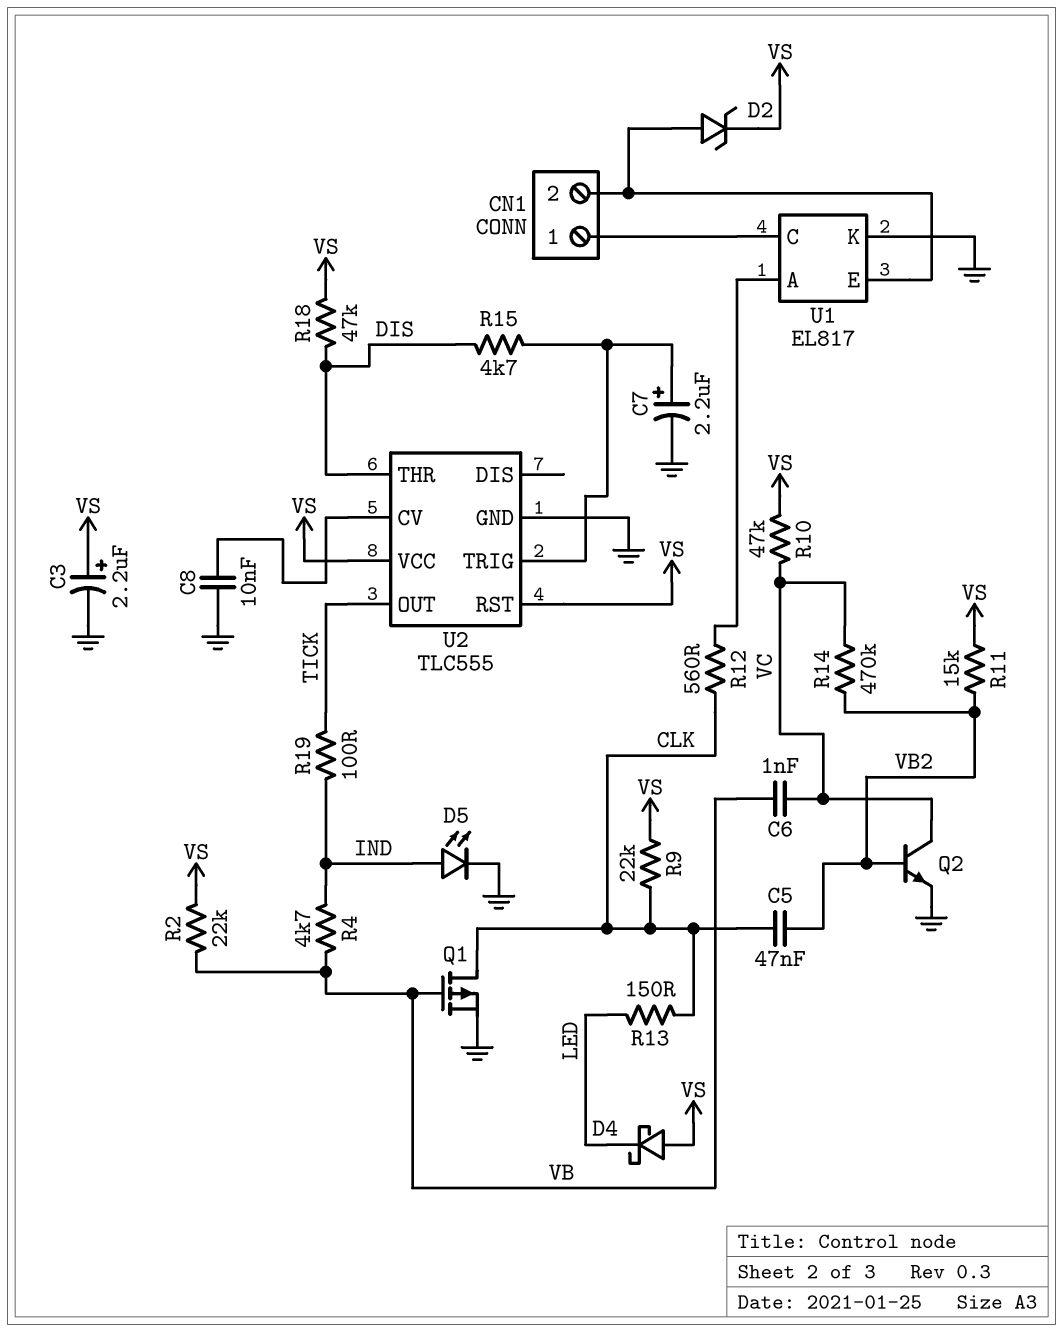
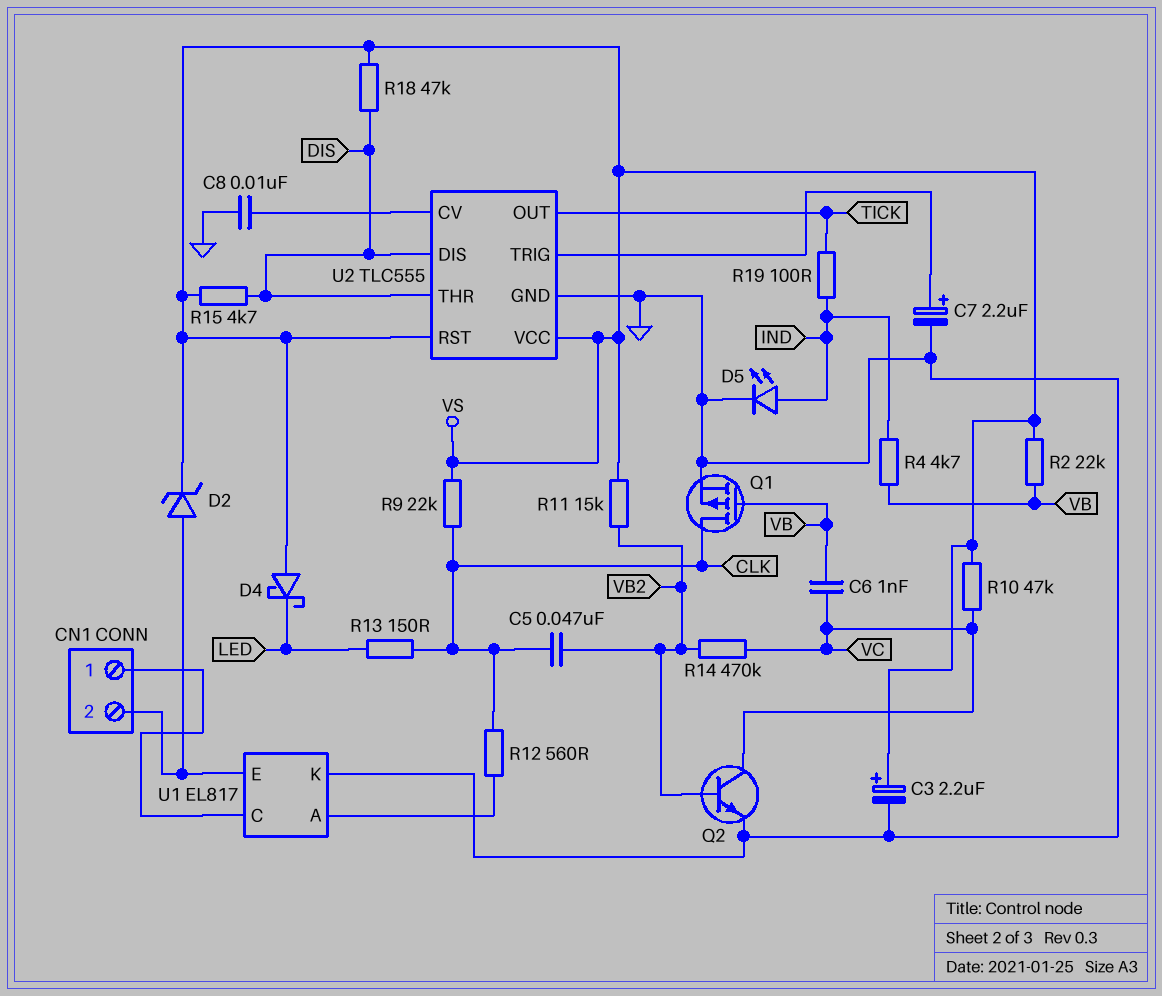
R15: 4.7k (DIS, U2/TRIG) -> 4.7k (DIS, VS)
U2 pin DIS: none -> DIS

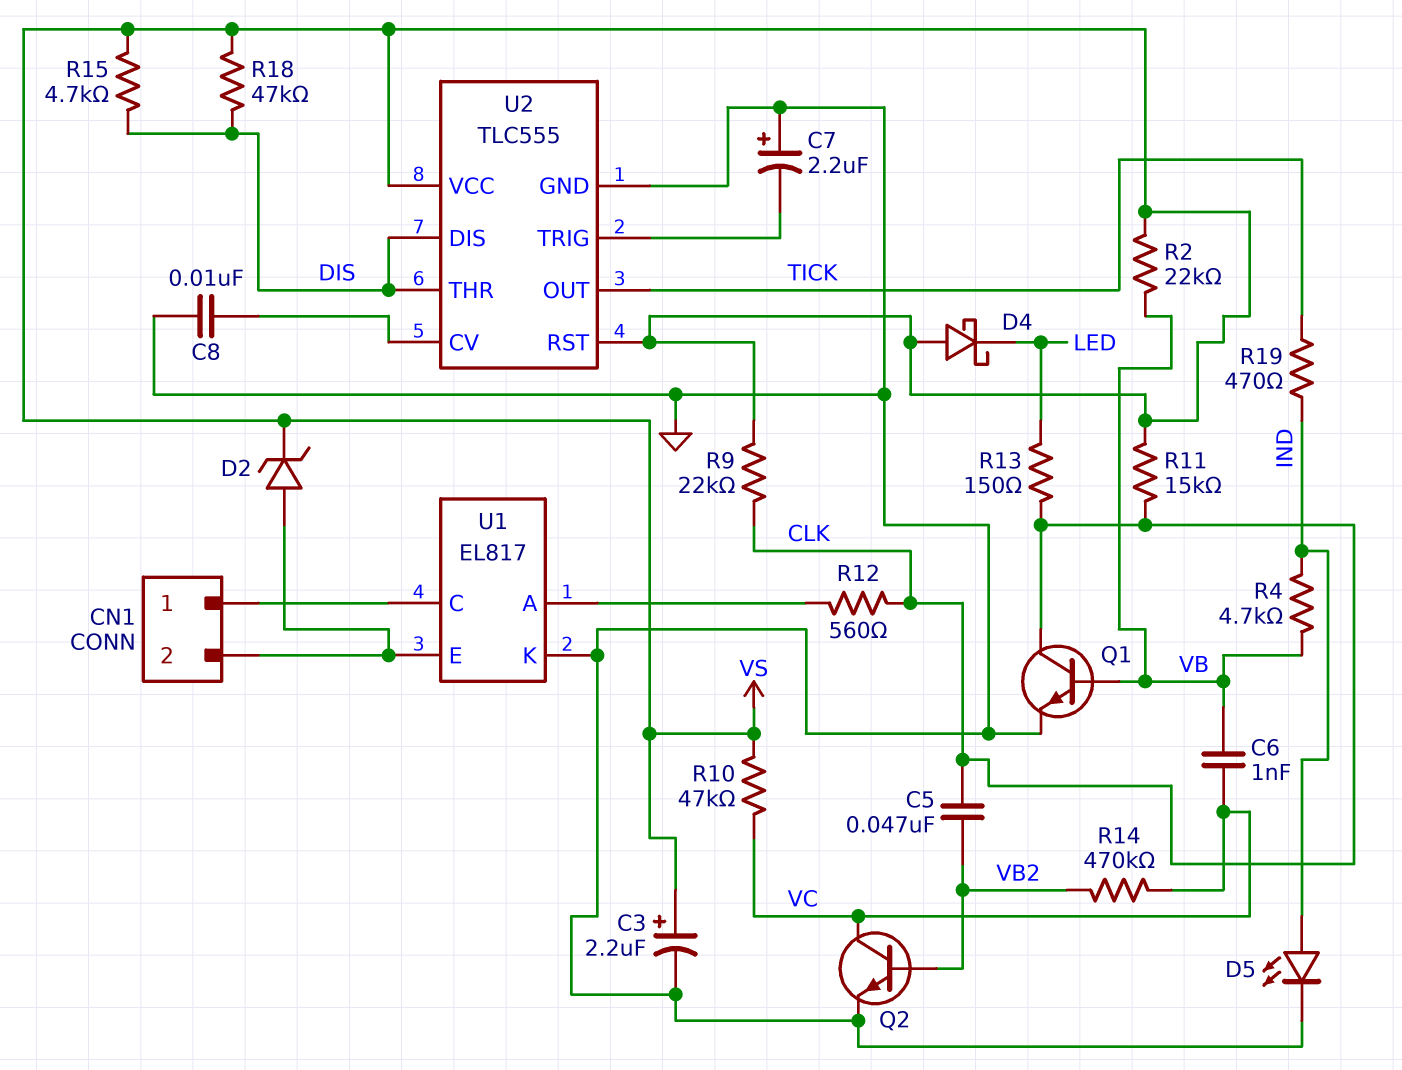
C7: 2.2uF (plus U2/TRIG, minus GND) -> 2.2uF (plus GND, minus U2/TRIG)
Q1: PMOS (G VB, D CLK, S GND) -> NPN (B VB, C CLK, E GND)
R11: 15k (VB2, VS) -> 15k (CLK, VS)
R19: 100 (IND, TICK) -> 470 (IND, TICK)

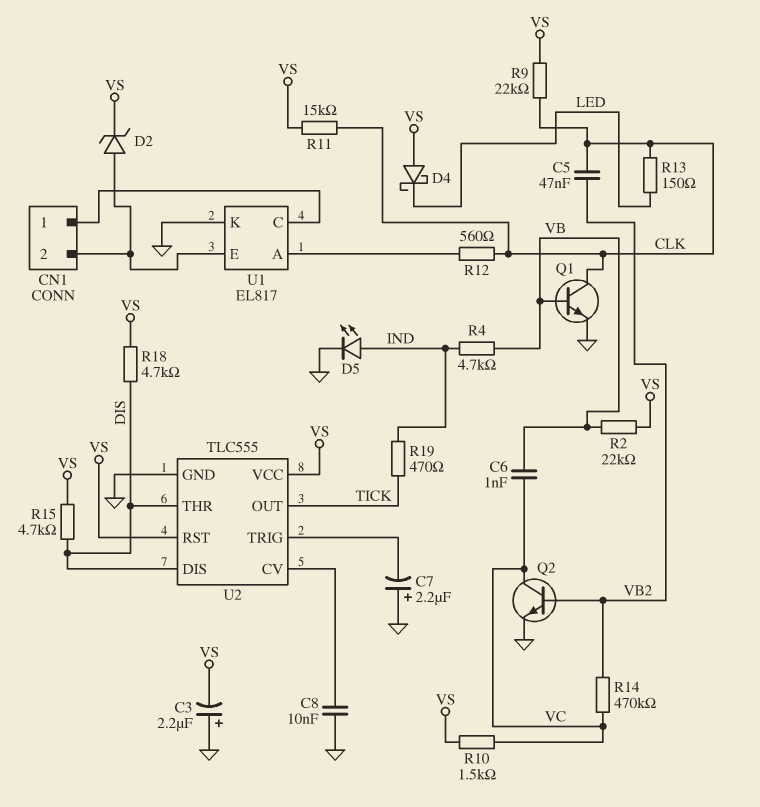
C3: 2.2uF (plus VS, minus GND) -> 2.2uF (plus GND, minus VS)
R10: 47k (VC, VS) -> 1.5k (VC, VS)
R18: 47k (DIS, VS) -> 4.7k (DIS, VS)

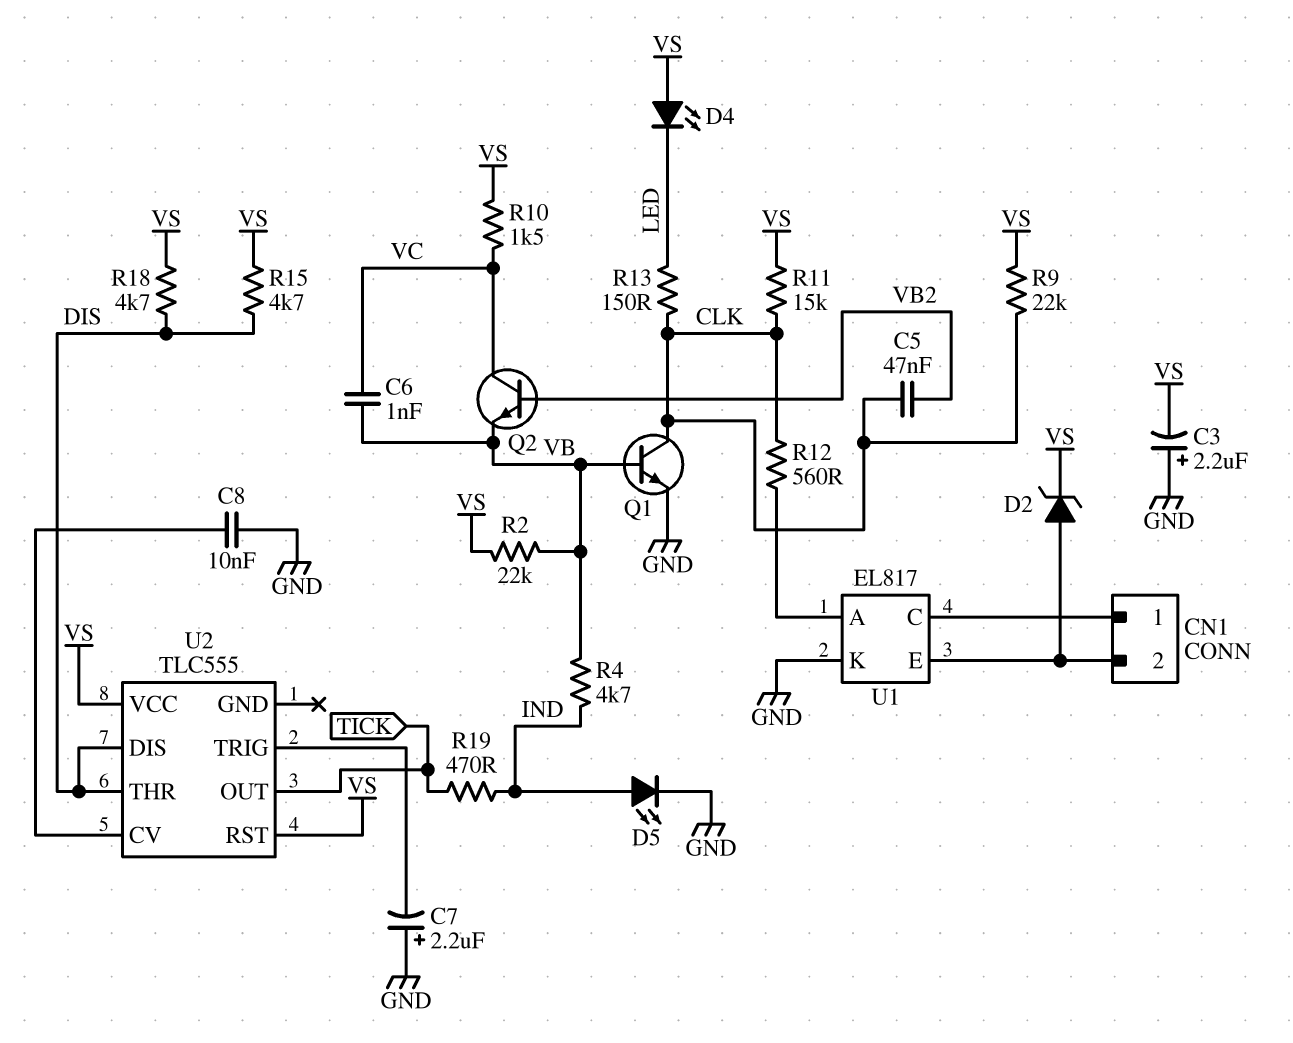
D4: schottky (A VS, K LED) -> LED (A VS, K LED)
Q2: NPN (B VB2, C VC, E GND) -> NPN (B VB2, C VC, E VB)
R14: 470k (VB2, VC) -> none
U2 pin GND: GND -> none

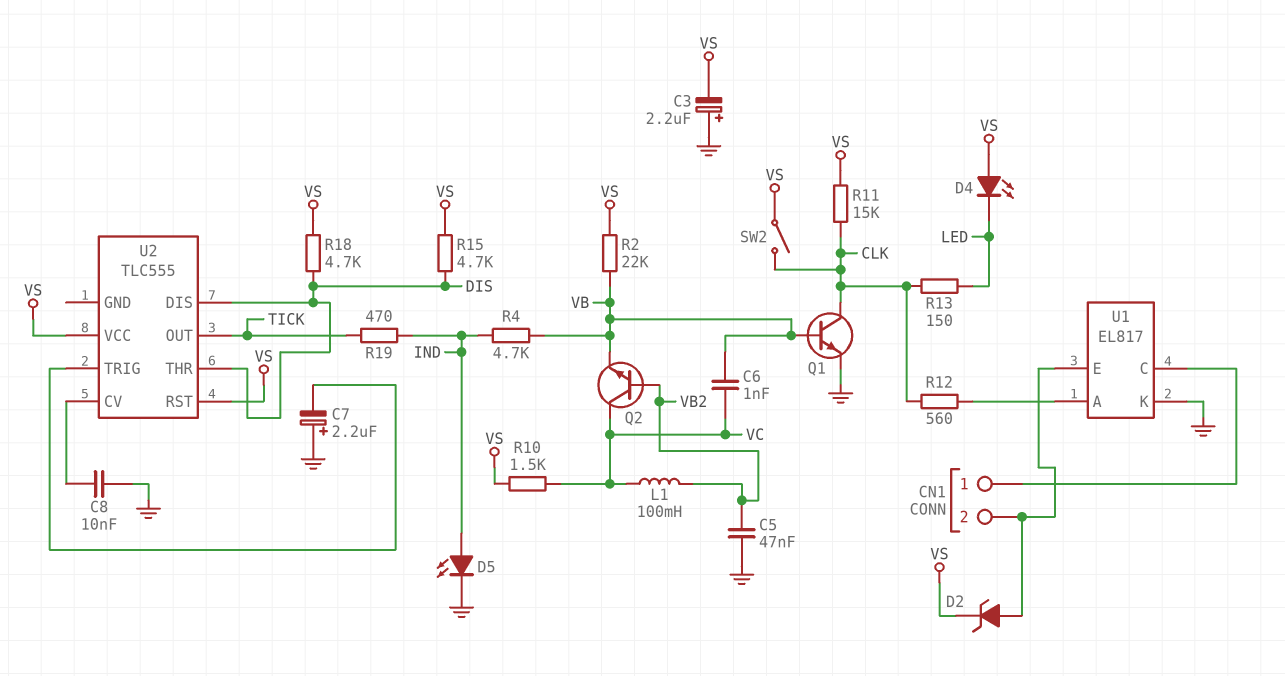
C5: 47nF (CLK, VB2) -> 47nF (GND, VB2)
L1: none -> 100mH (VB2, VC)
R9: 22k (CLK, VS) -> none
SW2: none -> switch (CLK, VS)

